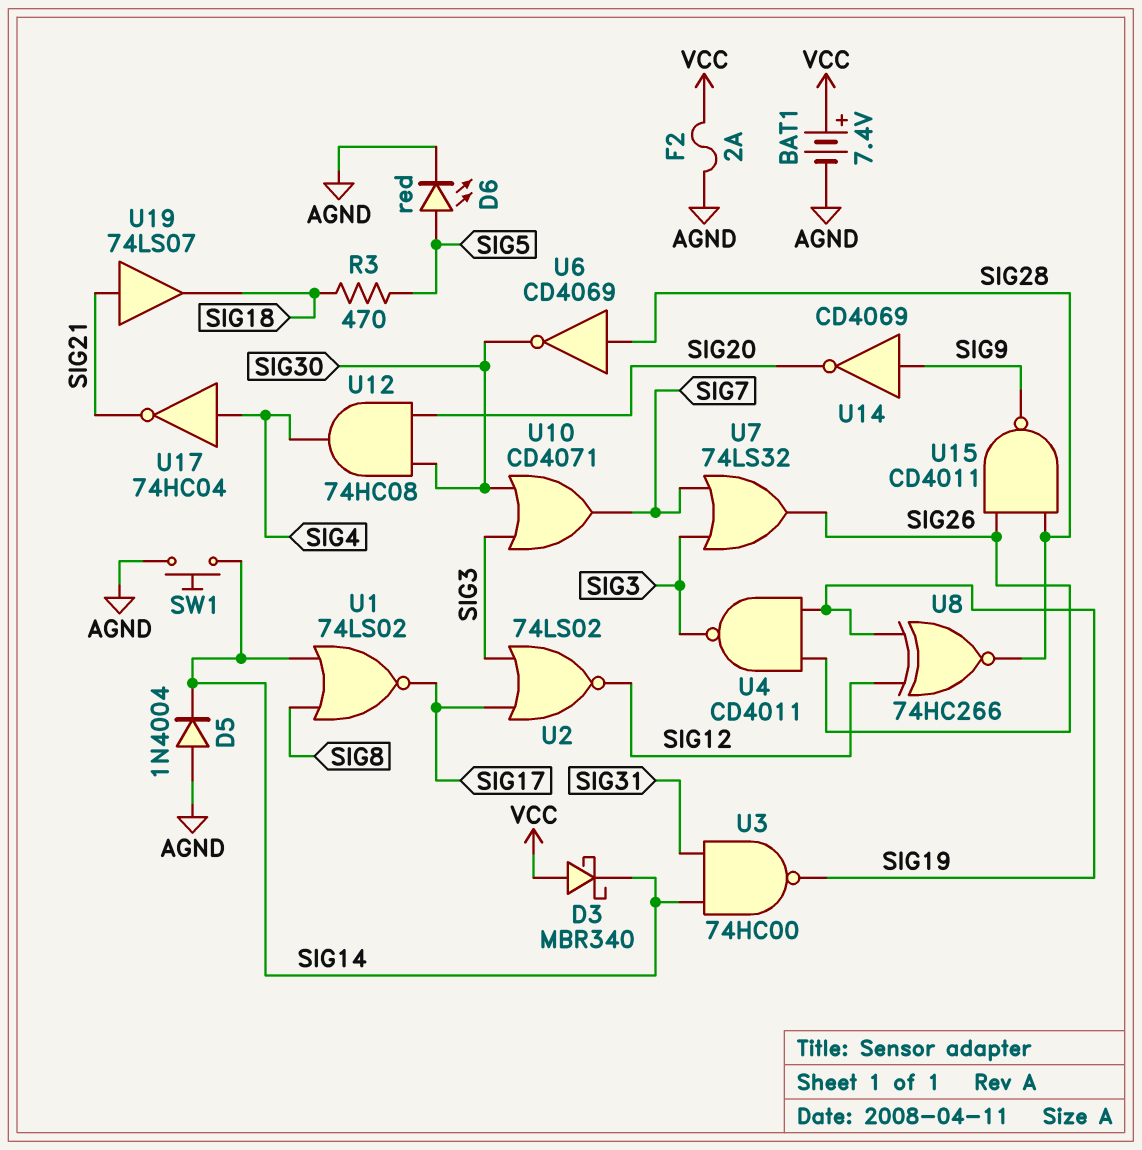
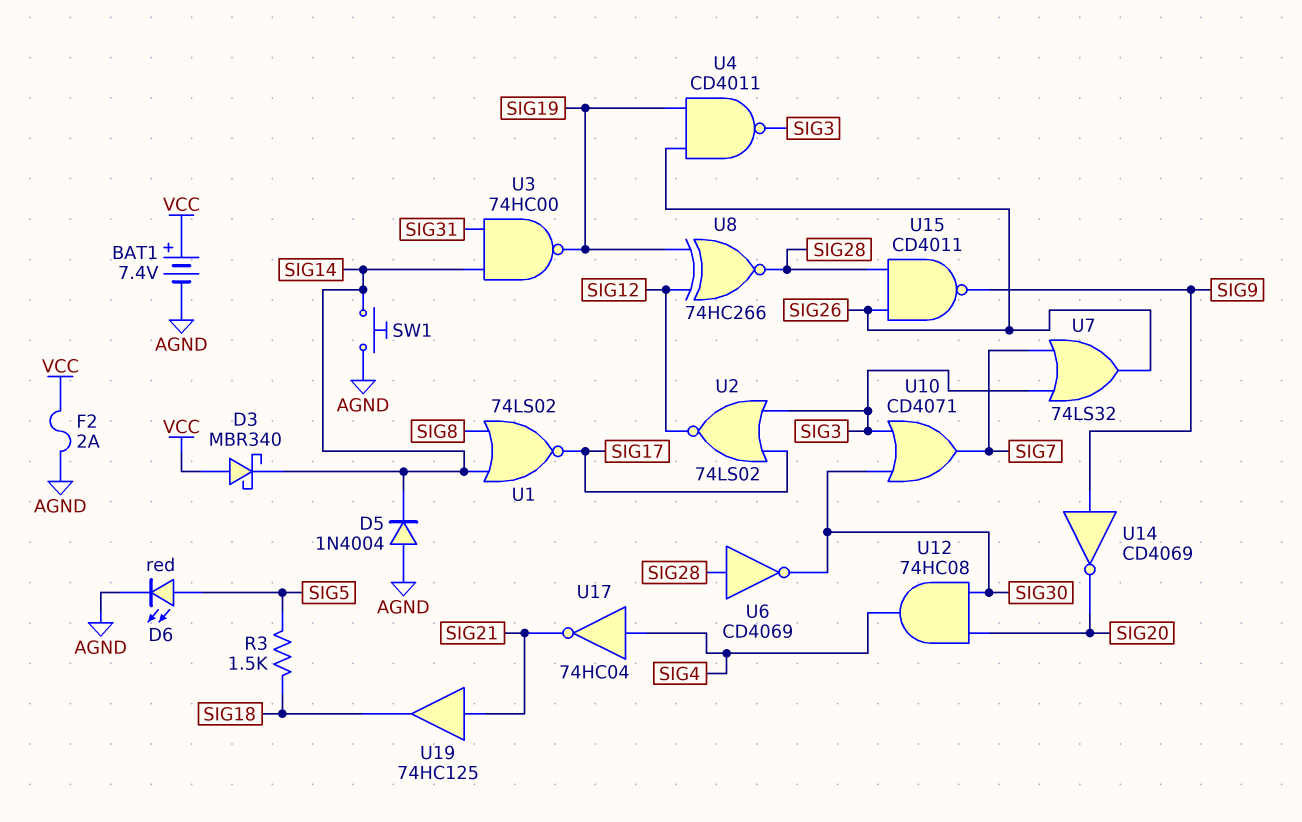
R3: 470 (SIG5, SIG18) -> 1.5k (SIG5, SIG18)
U19: buffer 74LS07 (in SIG21, out SIG18) -> buffer 74HC125 (in SIG21, out SIG18)

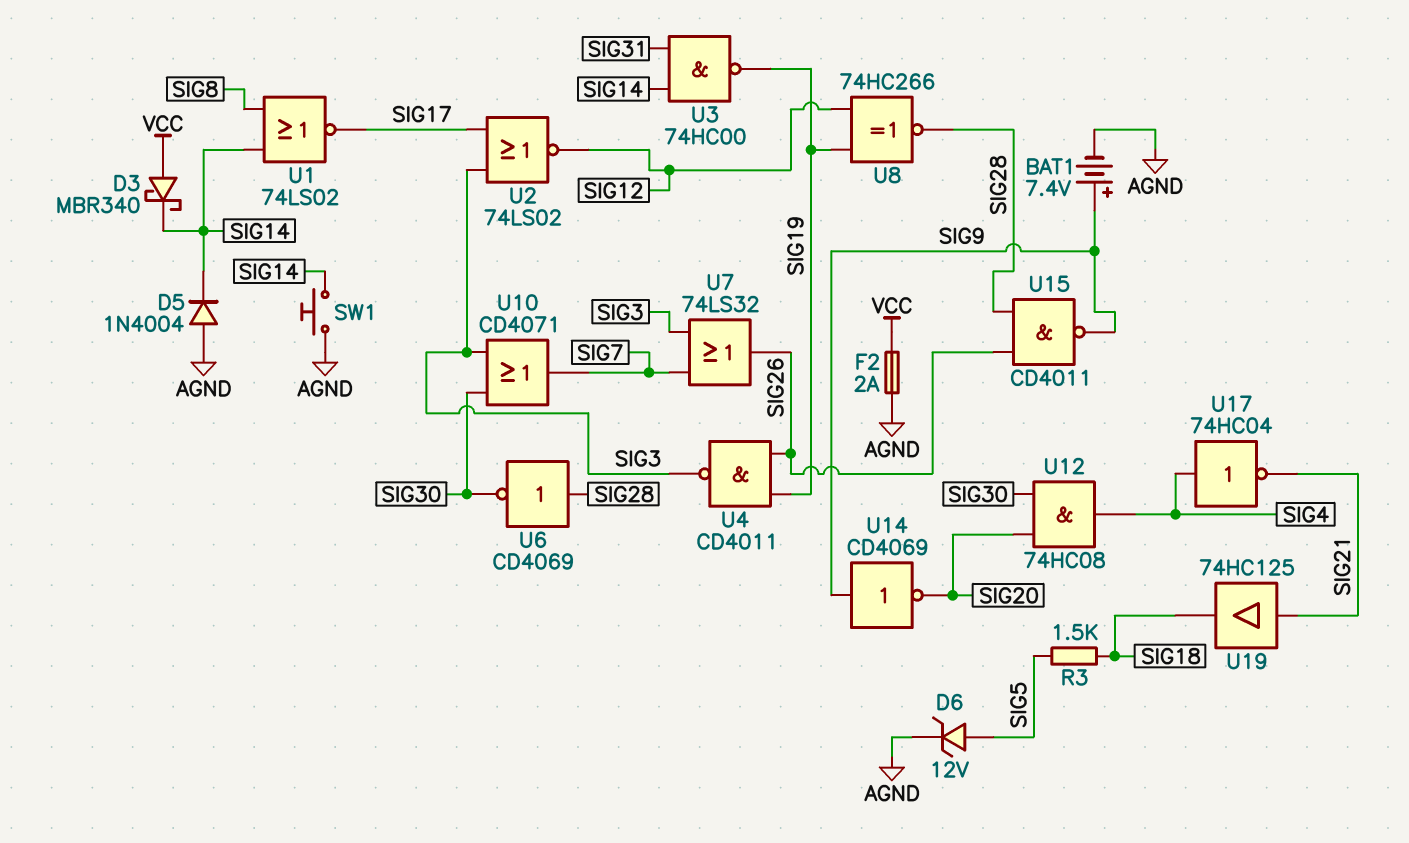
BAT1: 7.4V (plus VCC, minus AGND) -> 7.4V (plus SIG9, minus AGND)
D6: LED red (A SIG5, K AGND) -> zener 12V (A SIG5, K AGND)

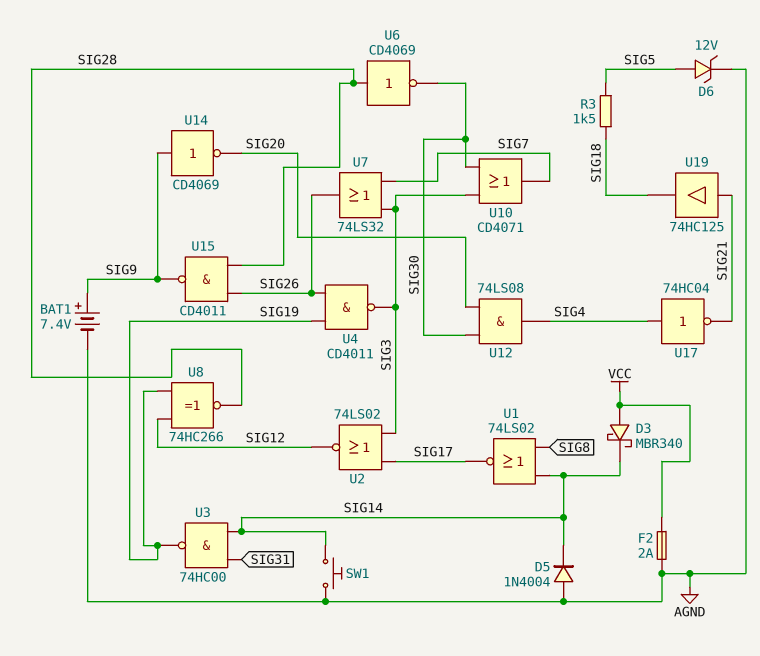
U12: AND 74HC08 (in SIG20, in SIG30, out SIG4) -> AND 74LS08 (in SIG20, in SIG30, out SIG4)

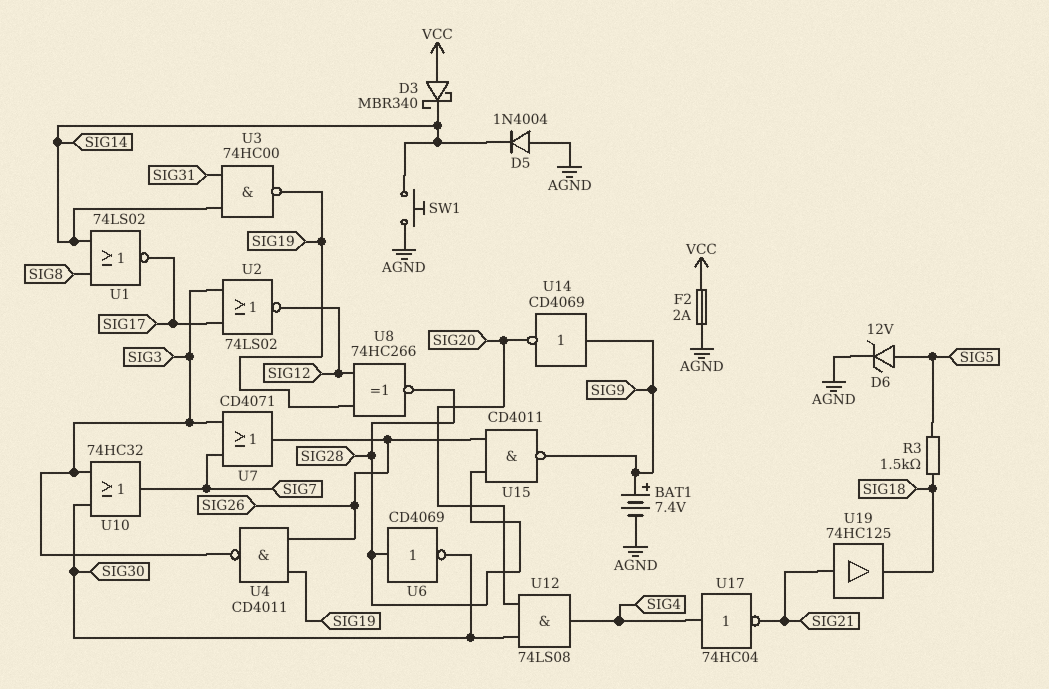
U7: OR 74LS32 (in SIG3, in SIG7, out SIG26) -> OR CD4071 (in SIG3, in SIG7, out SIG26)
U10: OR CD4071 (in SIG3, in SIG30, out SIG7) -> OR 74HC32 (in SIG3, in SIG30, out SIG7)

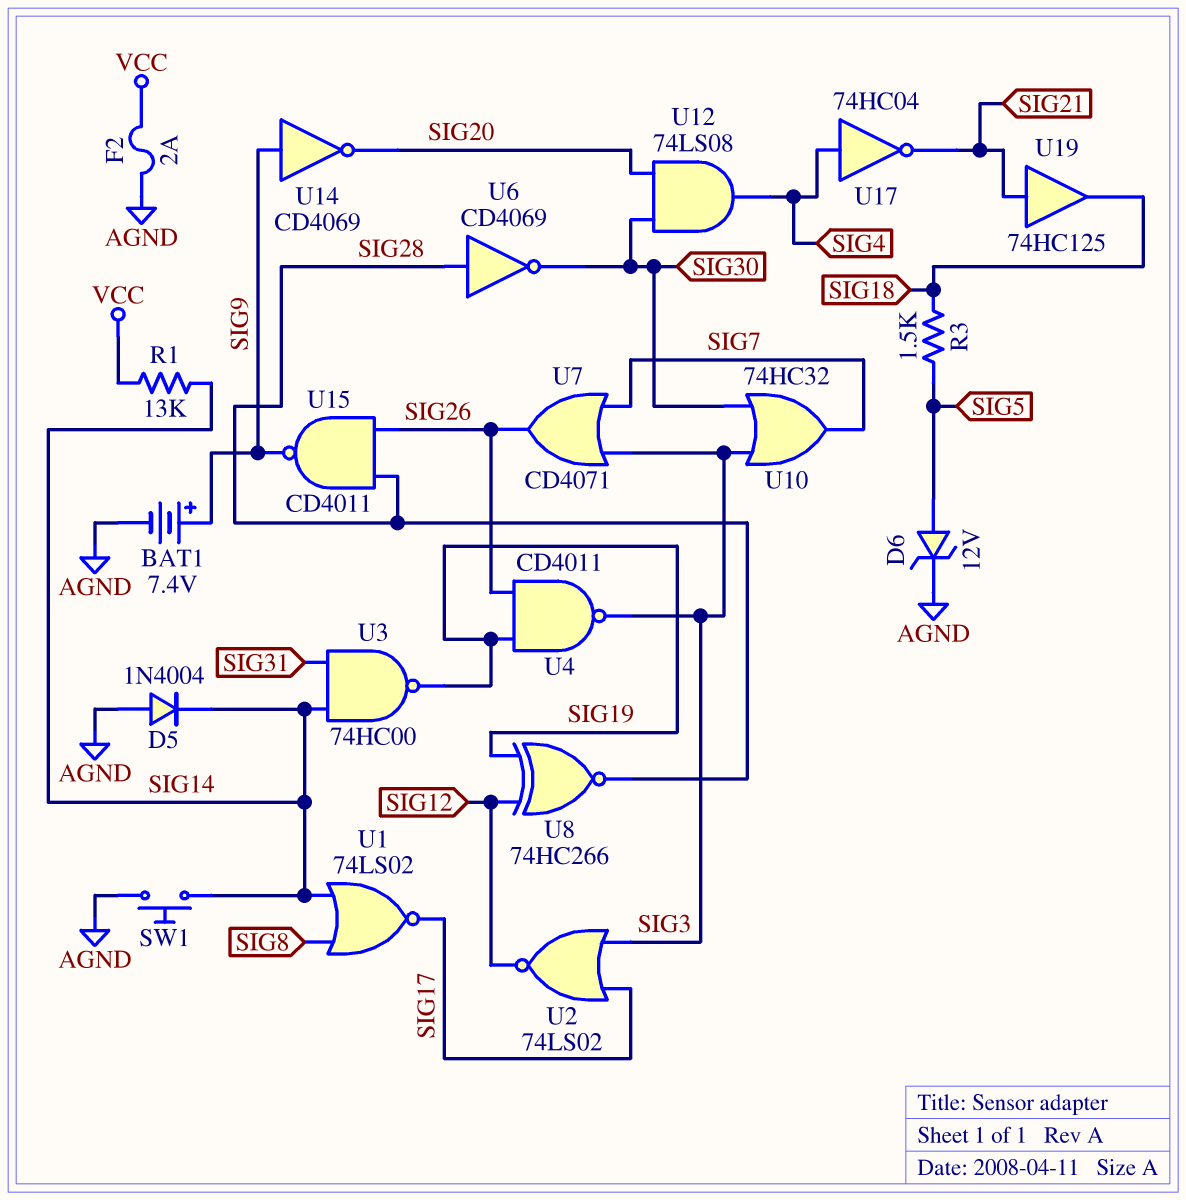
D3: schottky MBR340 (A VCC, K SIG14) -> none
R1: none -> 13k (SIG14, VCC)

